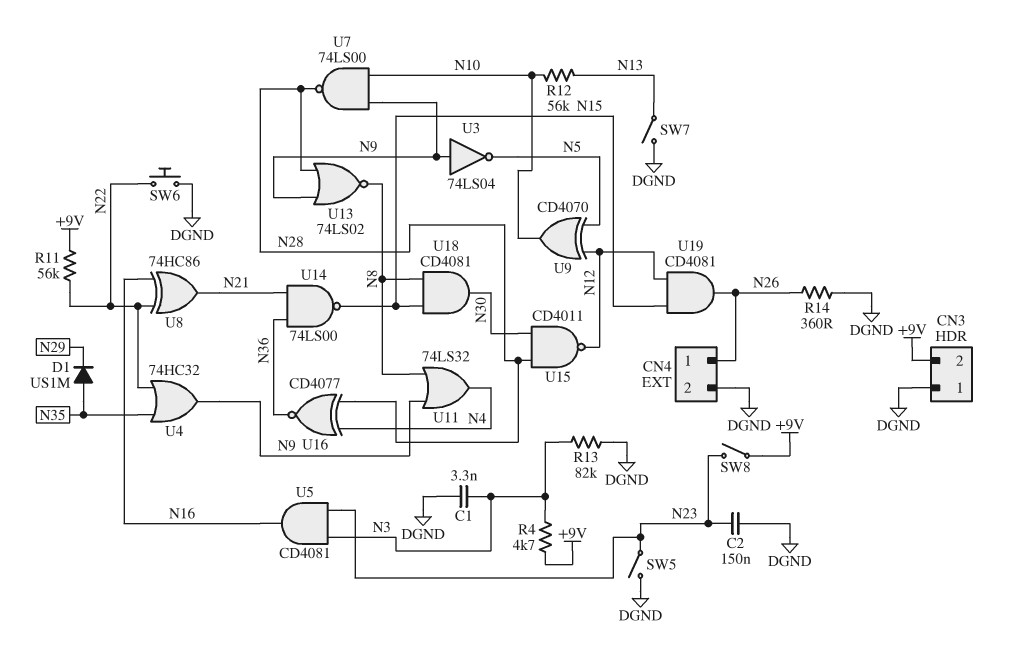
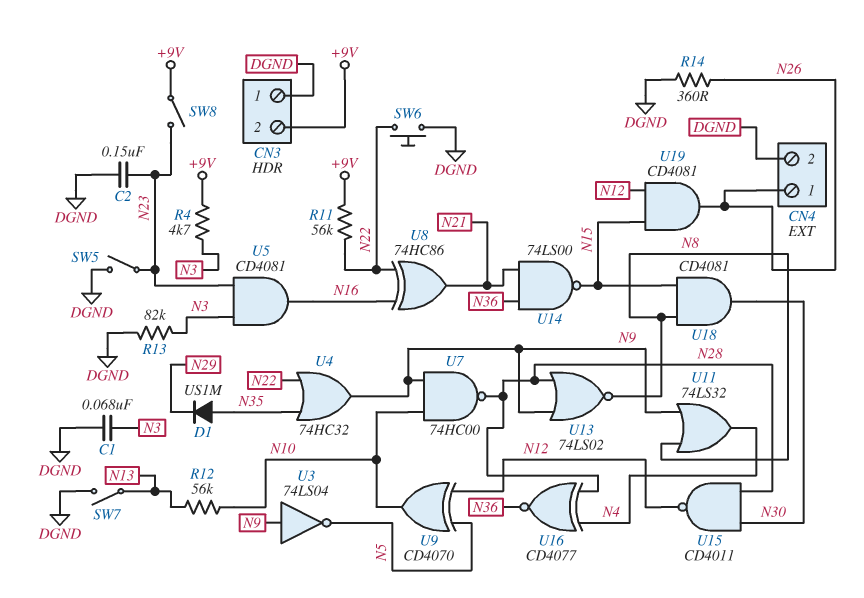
C1: 3.3nF (DGND, N3) -> 68nF (DGND, N3)
U7: NAND 74LS00 (in N9, in N10, out N28) -> NAND 74HC00 (in N9, in N10, out N28)

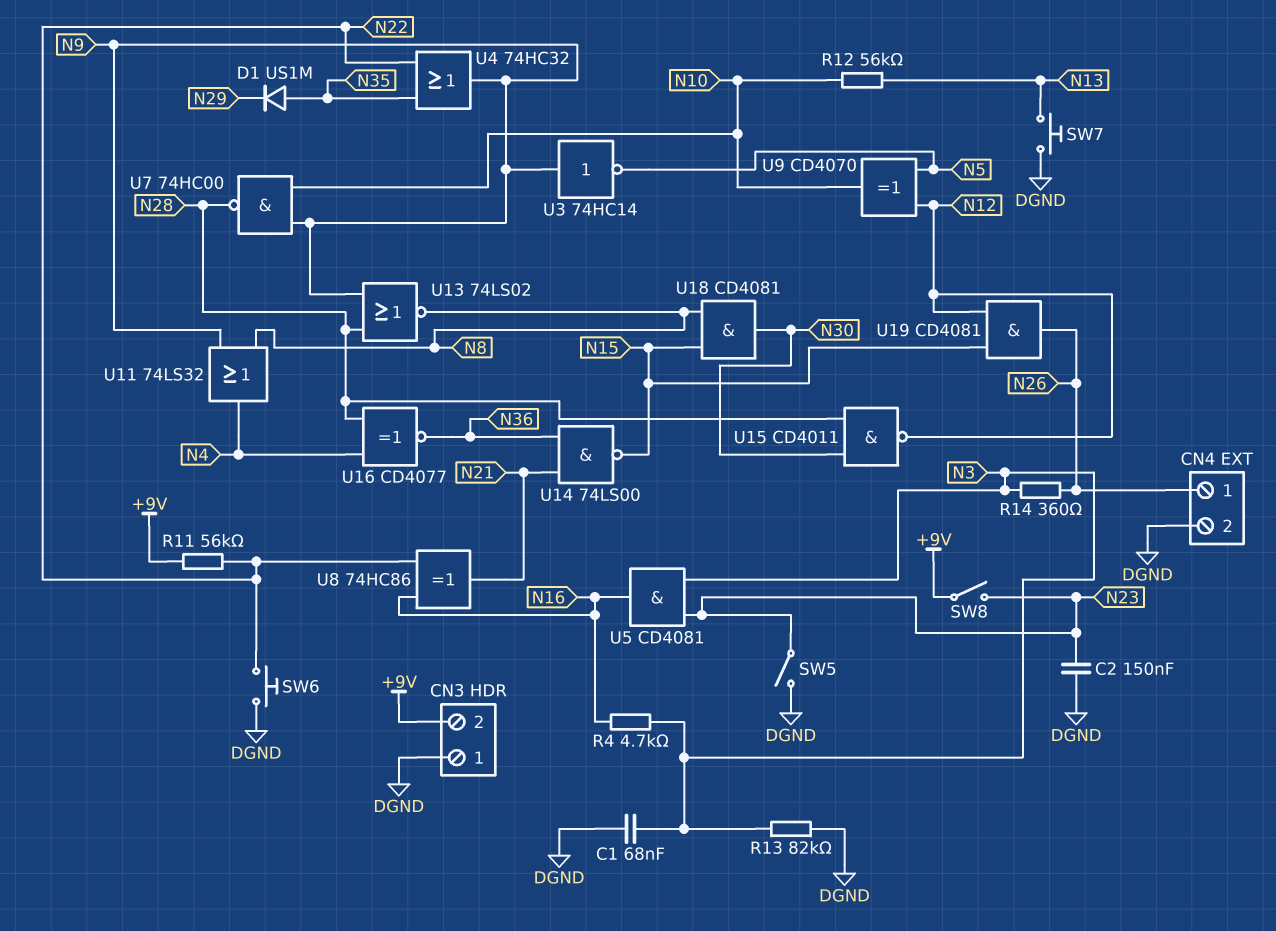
R4: 4.7k (+9V, N3) -> 4.7k (N3, N16)
R14: 360 (DGND, N26) -> 360 (N3, N26)
SW7: switch (DGND, N13) -> button (DGND, N13)
U3: NOT 74LS04 (in N9, out N5) -> NOT 74HC14 (in N9, out N5)

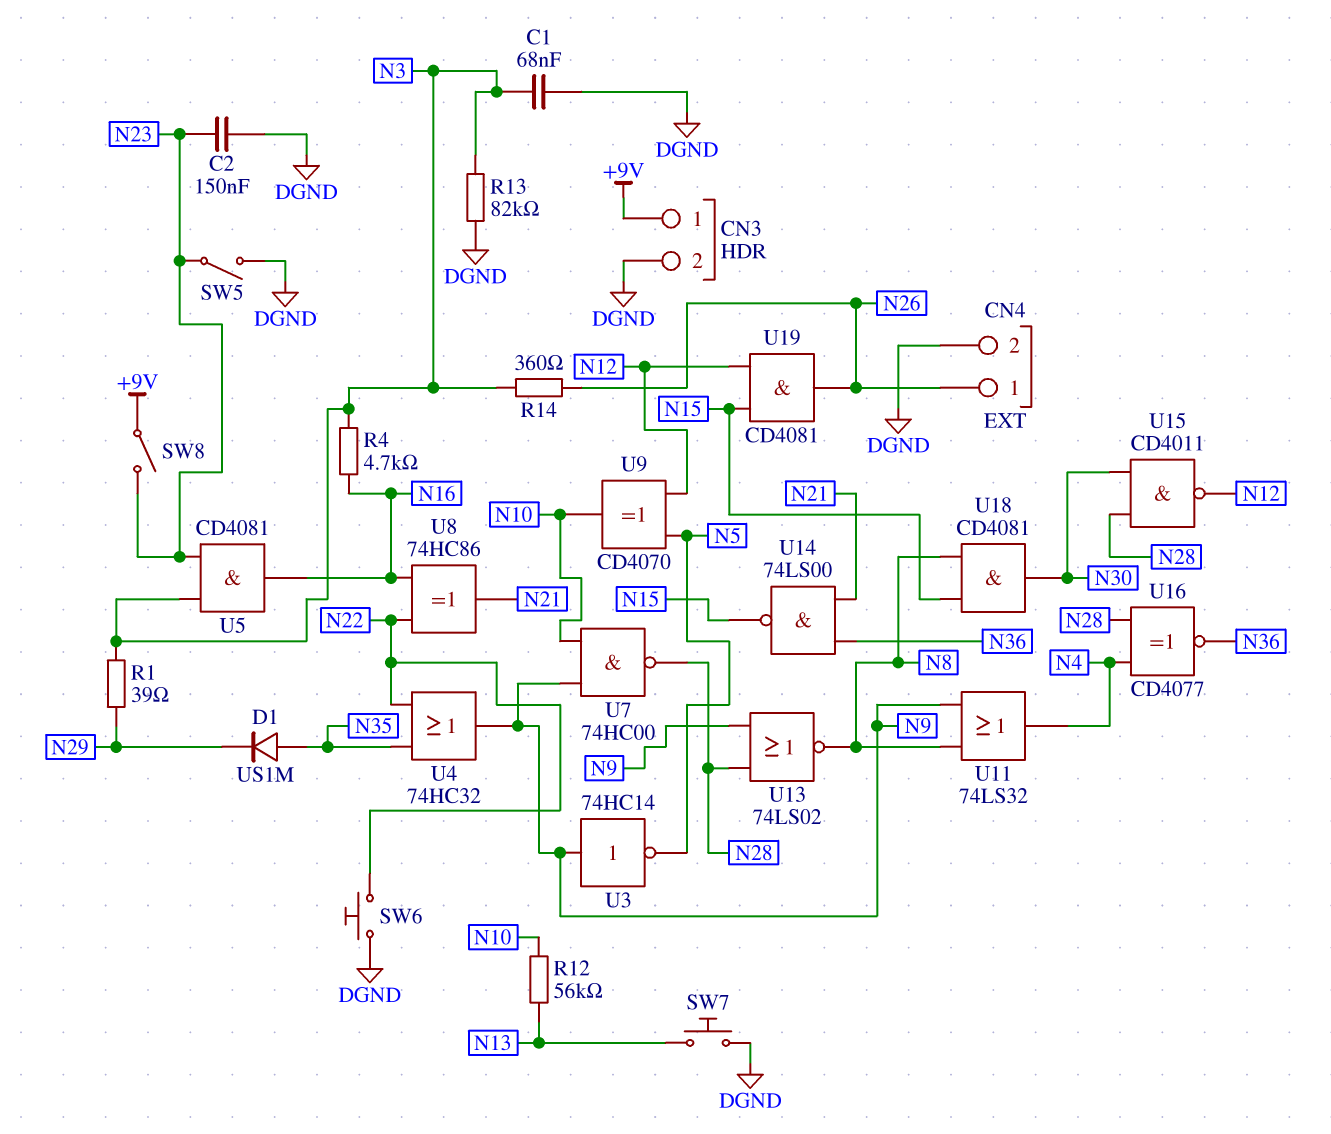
CN3 pin 1: DGND -> +9V
CN3 pin 2: +9V -> DGND
R1: none -> 39 (N3, N29)
R11: 56k (+9V, N22) -> none

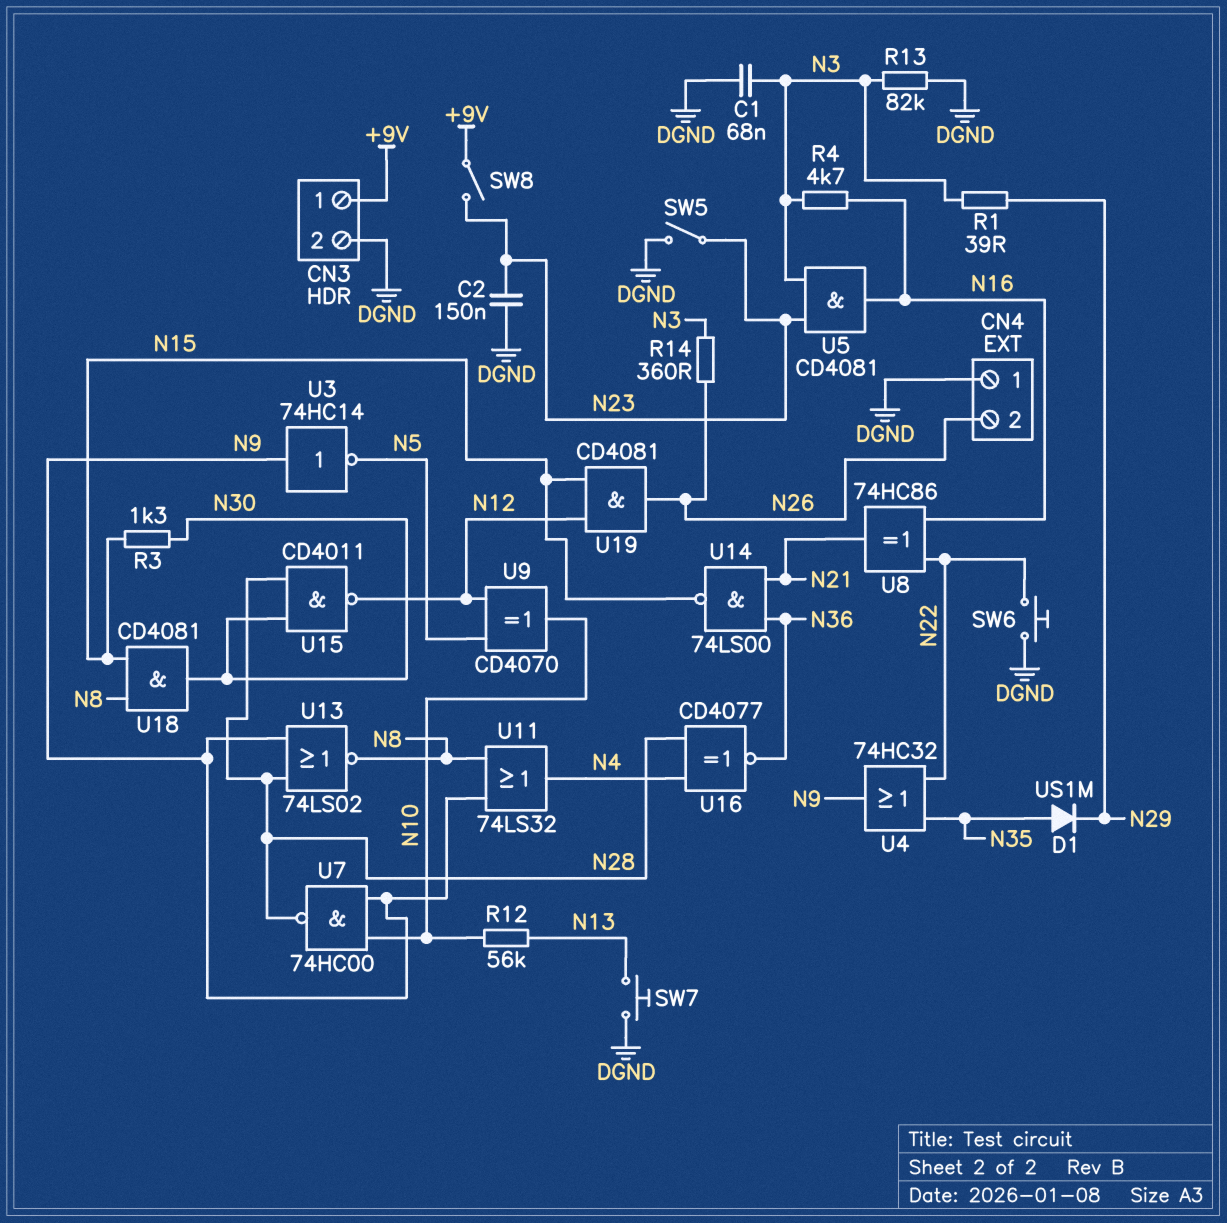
CN4 pin 1: N26 -> DGND
CN4 pin 2: DGND -> N26
R3: none -> 1.3k (N15, N30)

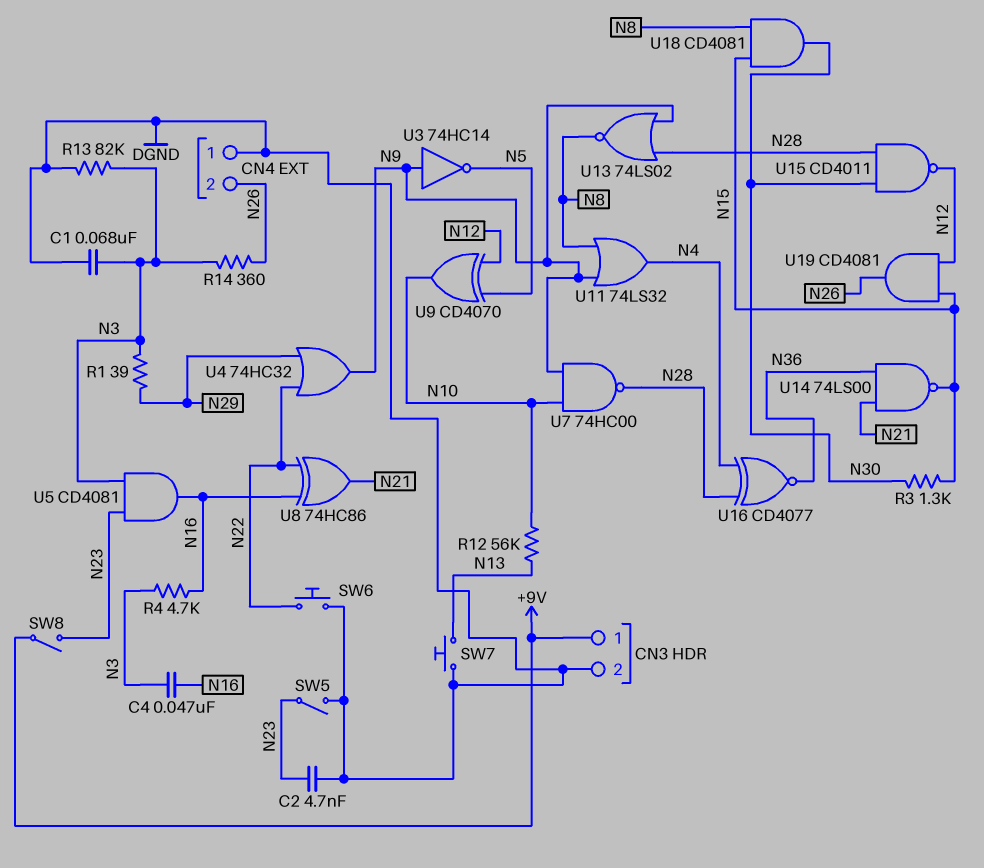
C2: 150nF (DGND, N23) -> 4.7nF (DGND, N23)
C4: none -> 47nF (N3, N16)
D1: diode US1M (A N35, K N29) -> none
U4: OR 74HC32 (in N22, in N35, out N9) -> OR 74HC32 (in N22, in N29, out N9)

